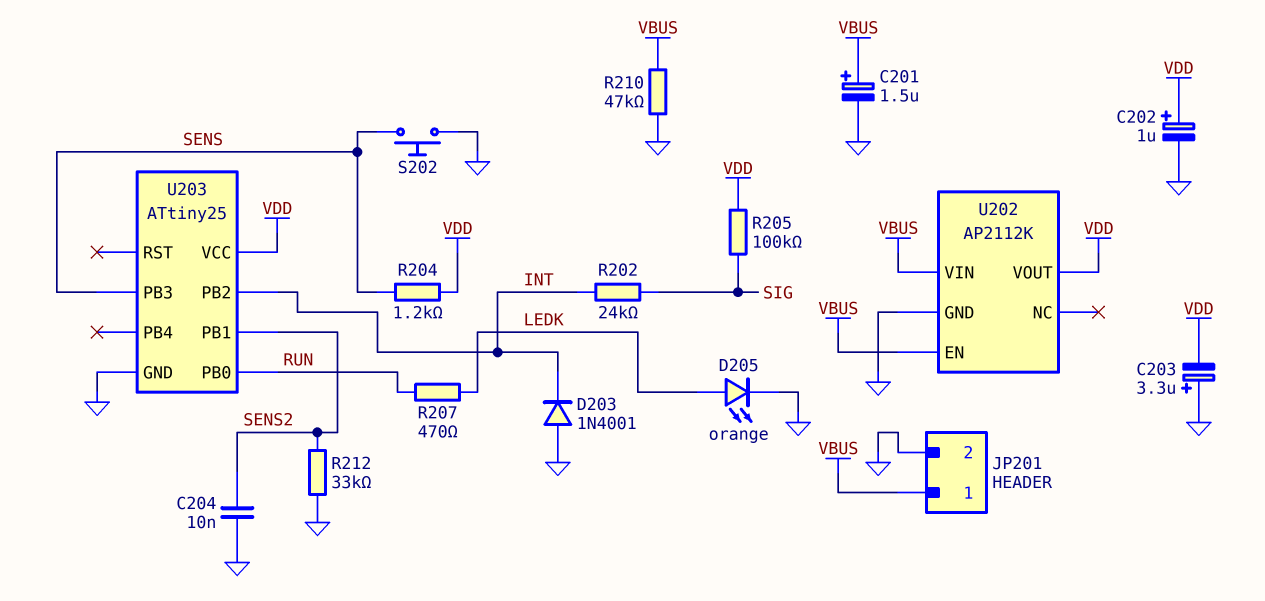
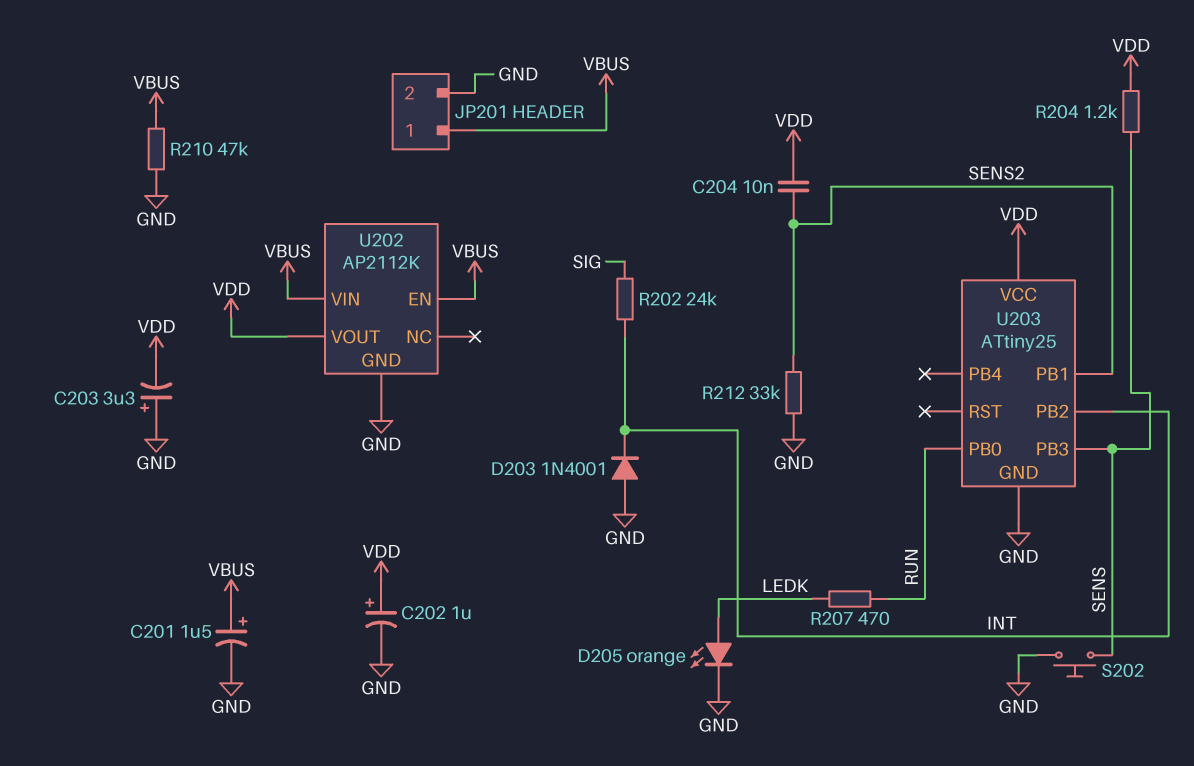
C204: 10nF (GND, SENS2) -> 10nF (SENS2, VDD)
R205: 100k (SIG, VDD) -> none

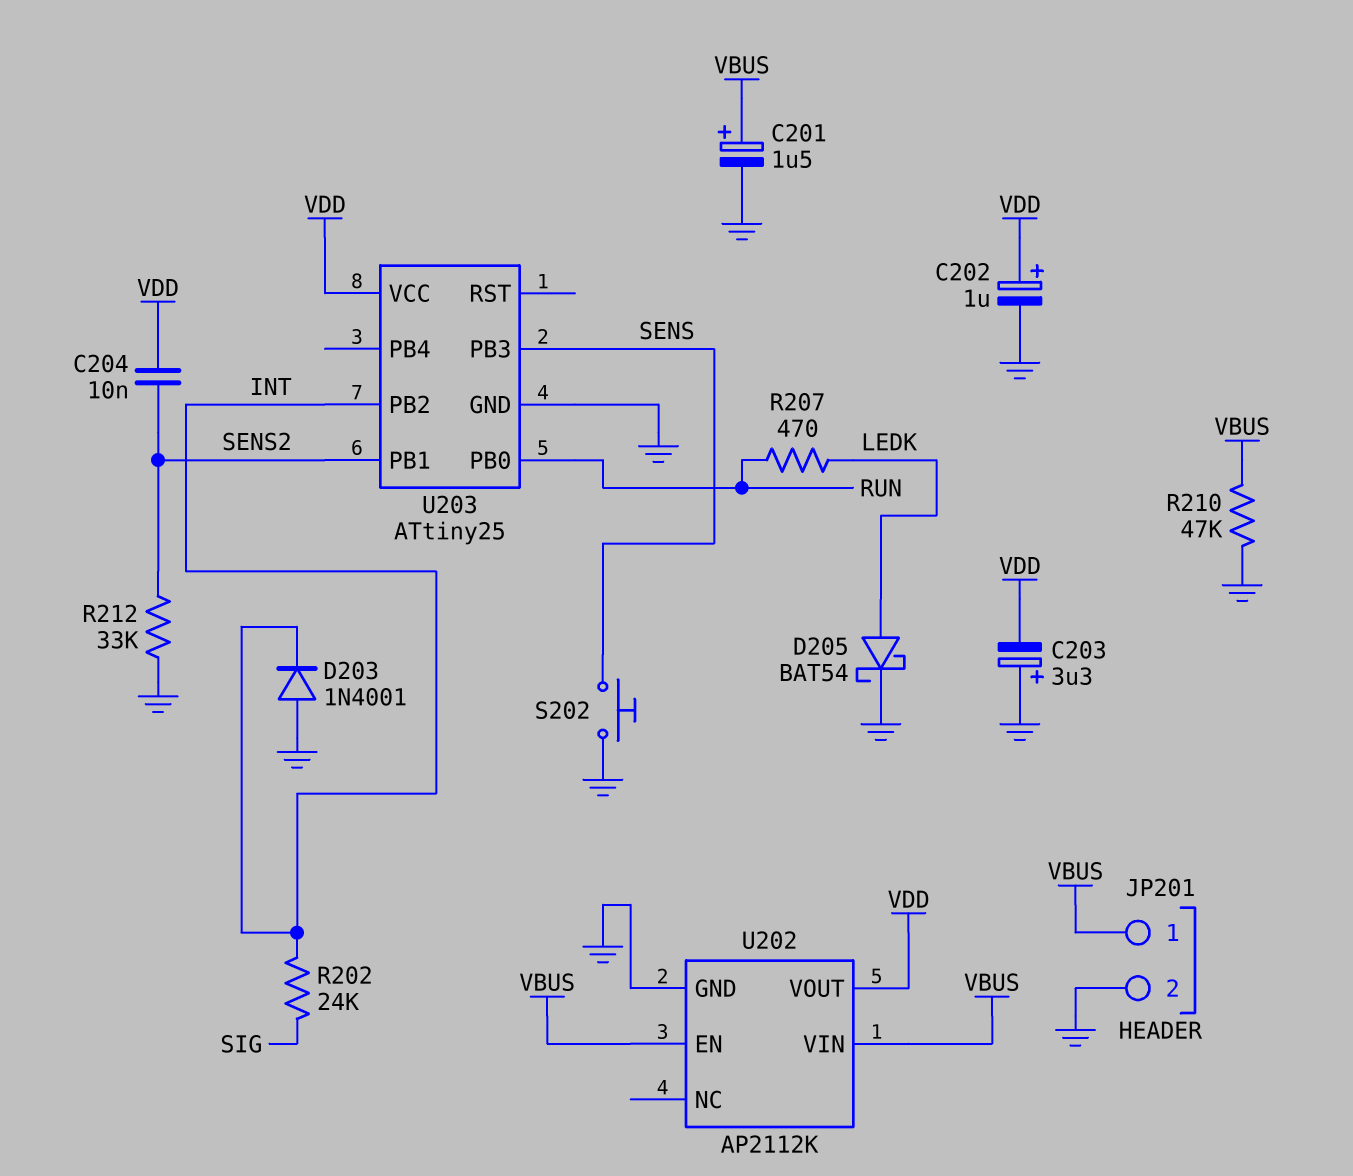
D205: LED orange (A LEDK, K GND) -> schottky BAT54 (A LEDK, K GND)
R204: 1.2k (SENS, VDD) -> none

